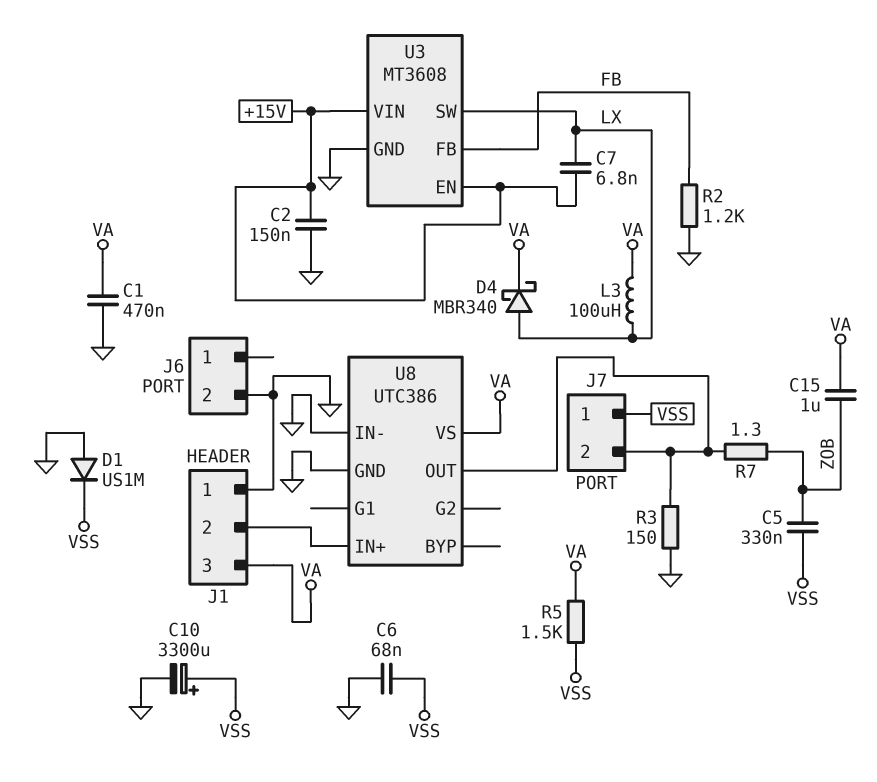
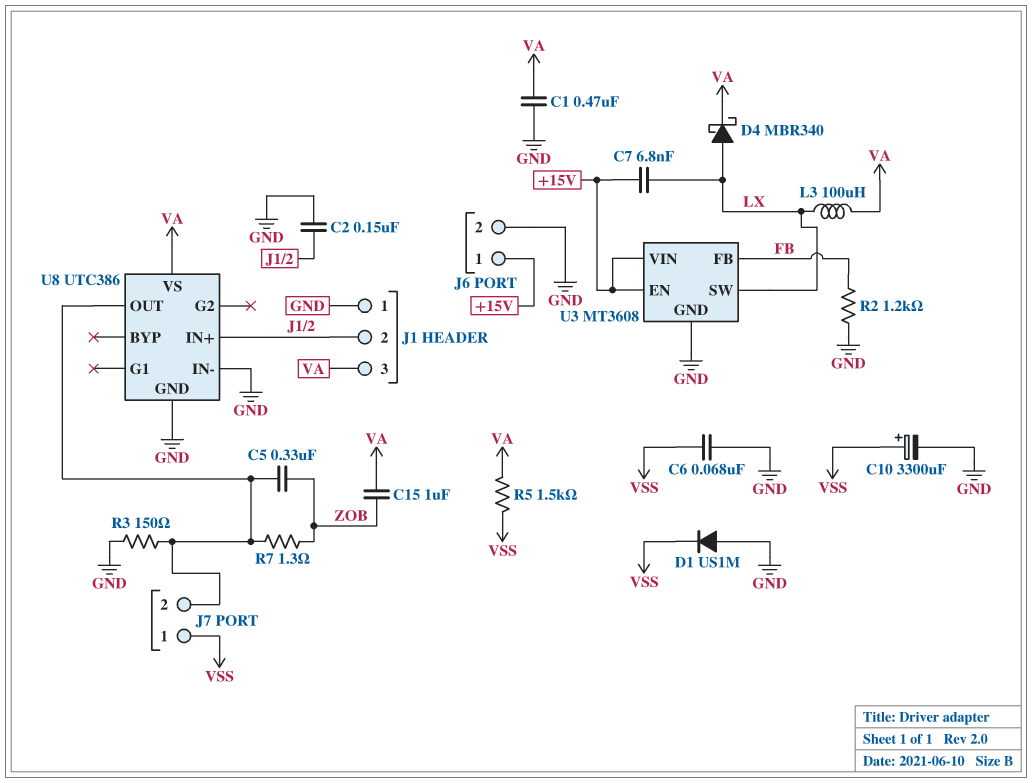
C2: 150nF (+15V, GND) -> 150nF (GND, J1/2)
C5: 330nF (VSS, ZOB) -> 330nF (J7/2, ZOB)
J6 pin 1: none -> +15V

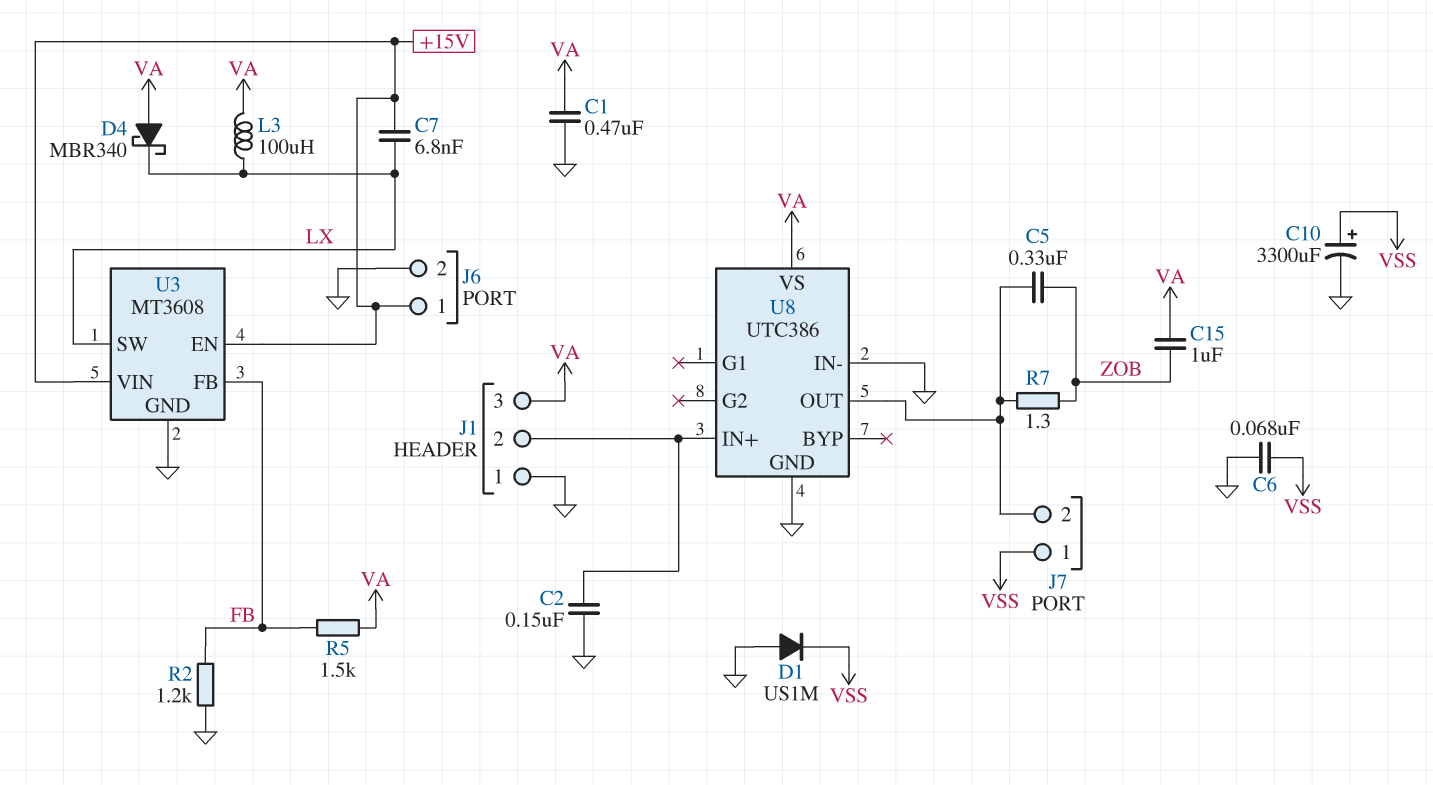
D4: schottky MBR340 (A LX, K VA) -> schottky MBR340 (A VA, K LX)
R3: 150 (GND, J7/2) -> none
R5: 1.5k (VA, VSS) -> 1.5k (FB, VA)

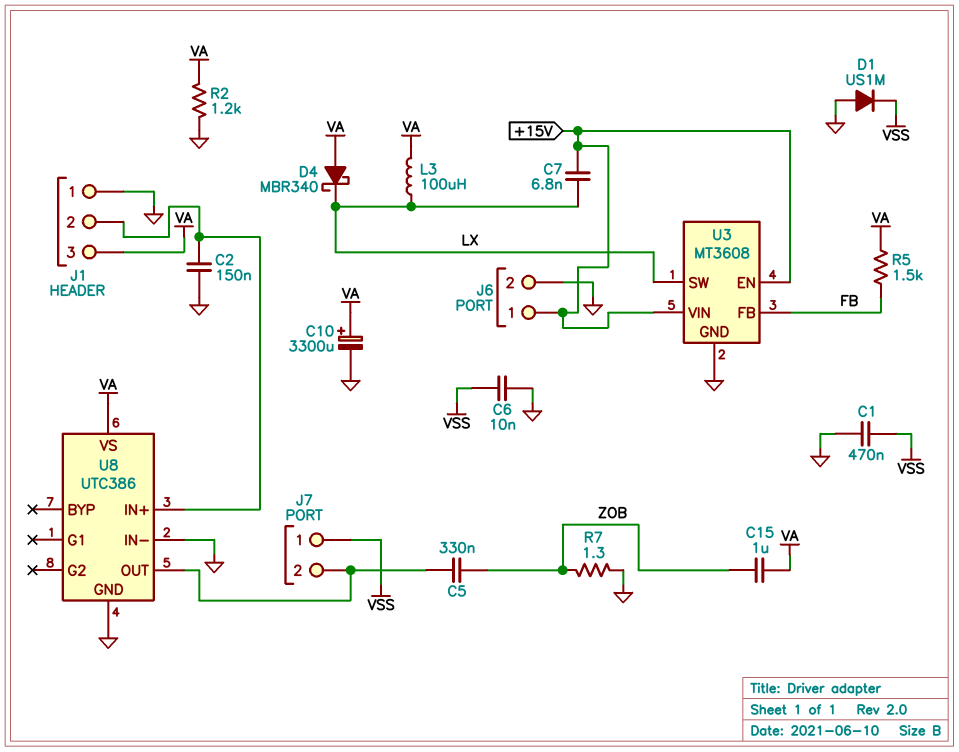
C1: 470nF (GND, VA) -> 470nF (GND, VSS)
C6: 68nF (GND, VSS) -> 10nF (GND, VSS)
C10: 3300uF (plus VSS, minus GND) -> 3300uF (plus VA, minus GND)
R2: 1.2k (FB, GND) -> 1.2k (GND, VA)
R7: 1.3 (J7/2, ZOB) -> 1.3 (GND, ZOB)

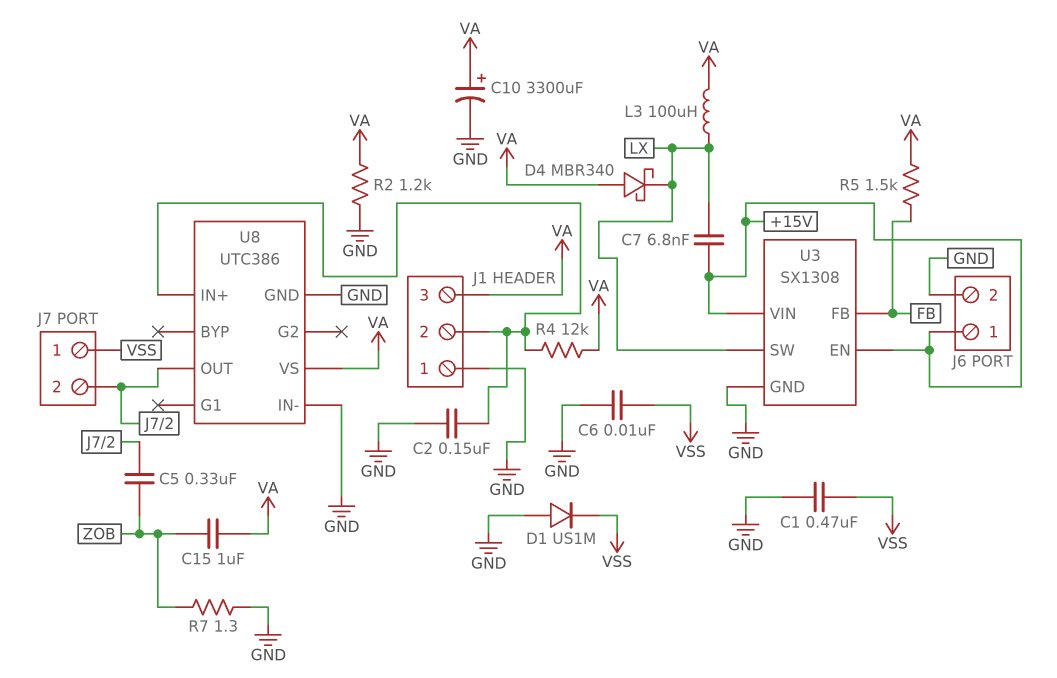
R4: none -> 12k (J1/2, VA)
U3: MT3608 -> SX1308

